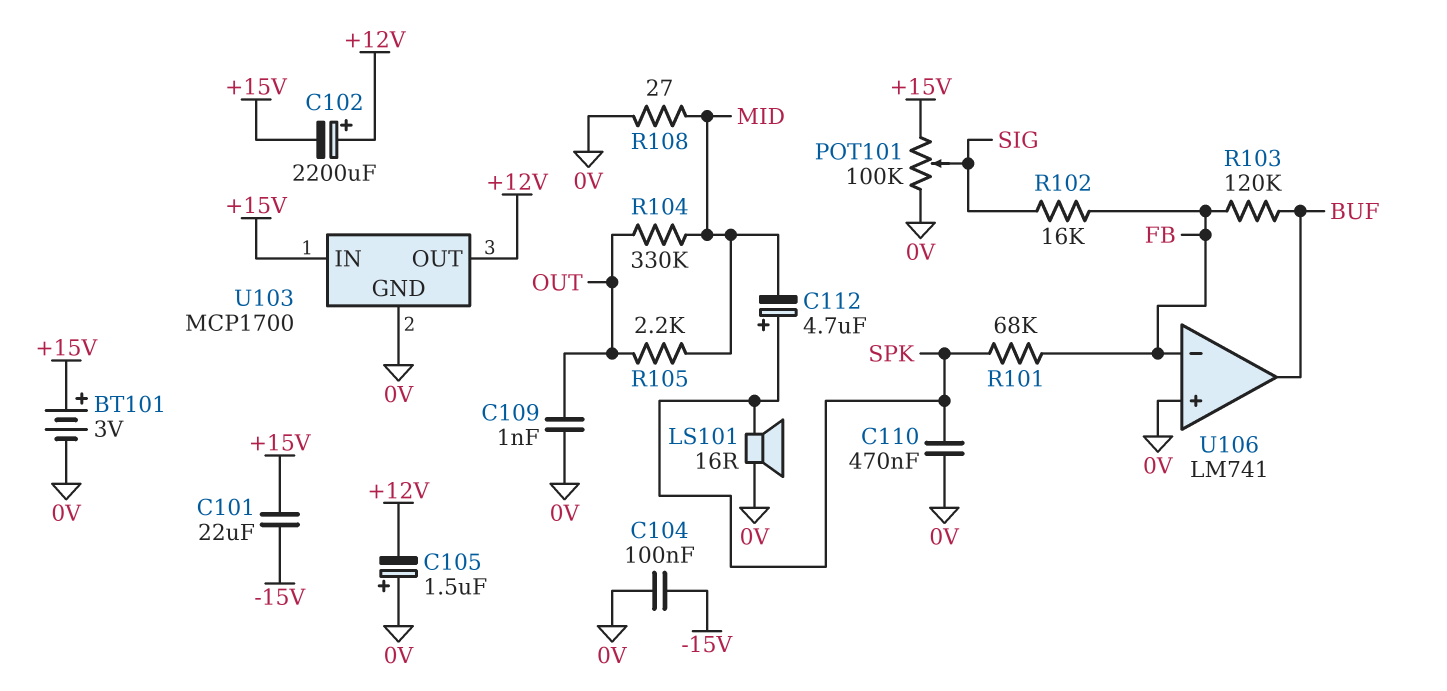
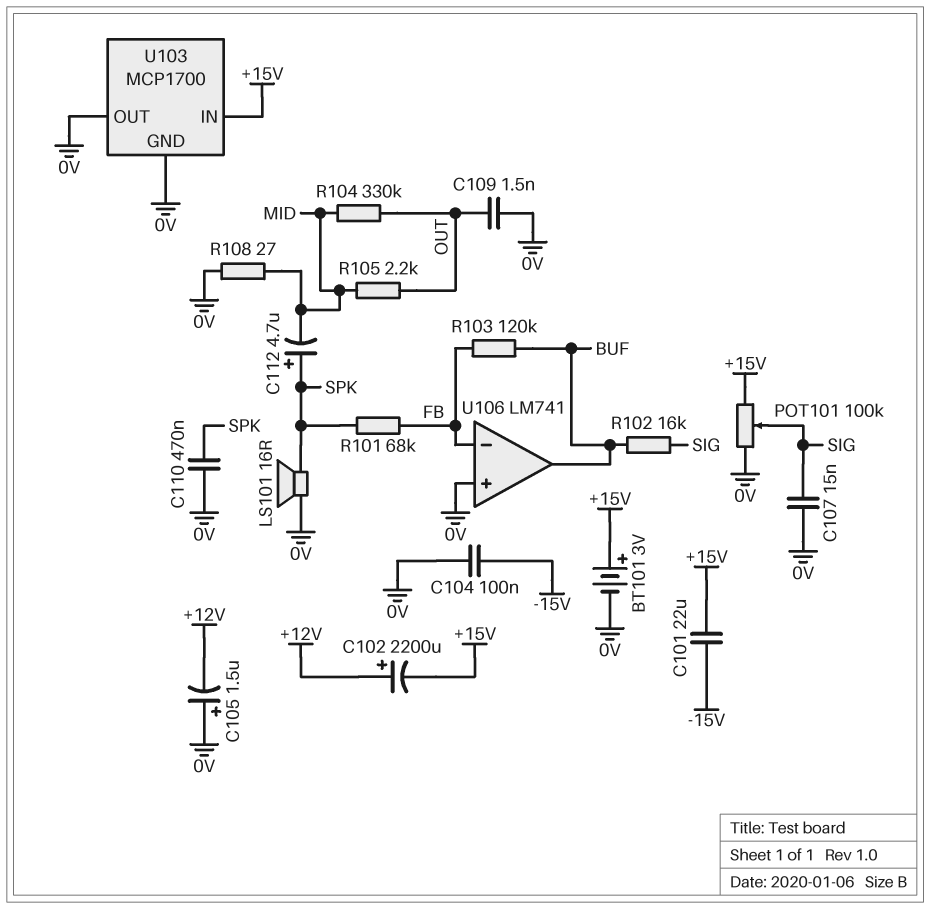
C107: none -> 15nF (0V, SIG)
C109: 1nF (0V, OUT) -> 1.5nF (0V, OUT)
R102: 16k (FB, SIG) -> 16k (BUF, SIG)
U103 pin OUT: +12V -> 0V

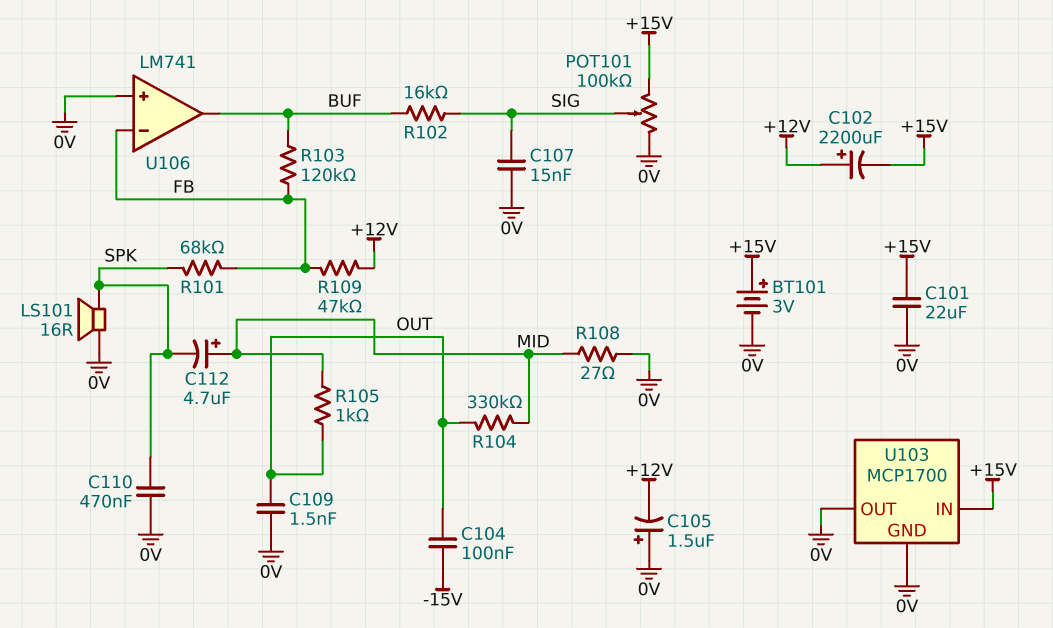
C101: 22uF (+15V, -15V) -> 22uF (+15V, 0V)
C104: 100nF (-15V, 0V) -> 100nF (-15V, OUT)
C112: 4.7uF (plus SPK, minus MID) -> 4.7uF (plus MID, minus SPK)
R105: 2.2k (MID, OUT) -> 1k (MID, OUT)
R109: none -> 47k (+12V, FB)

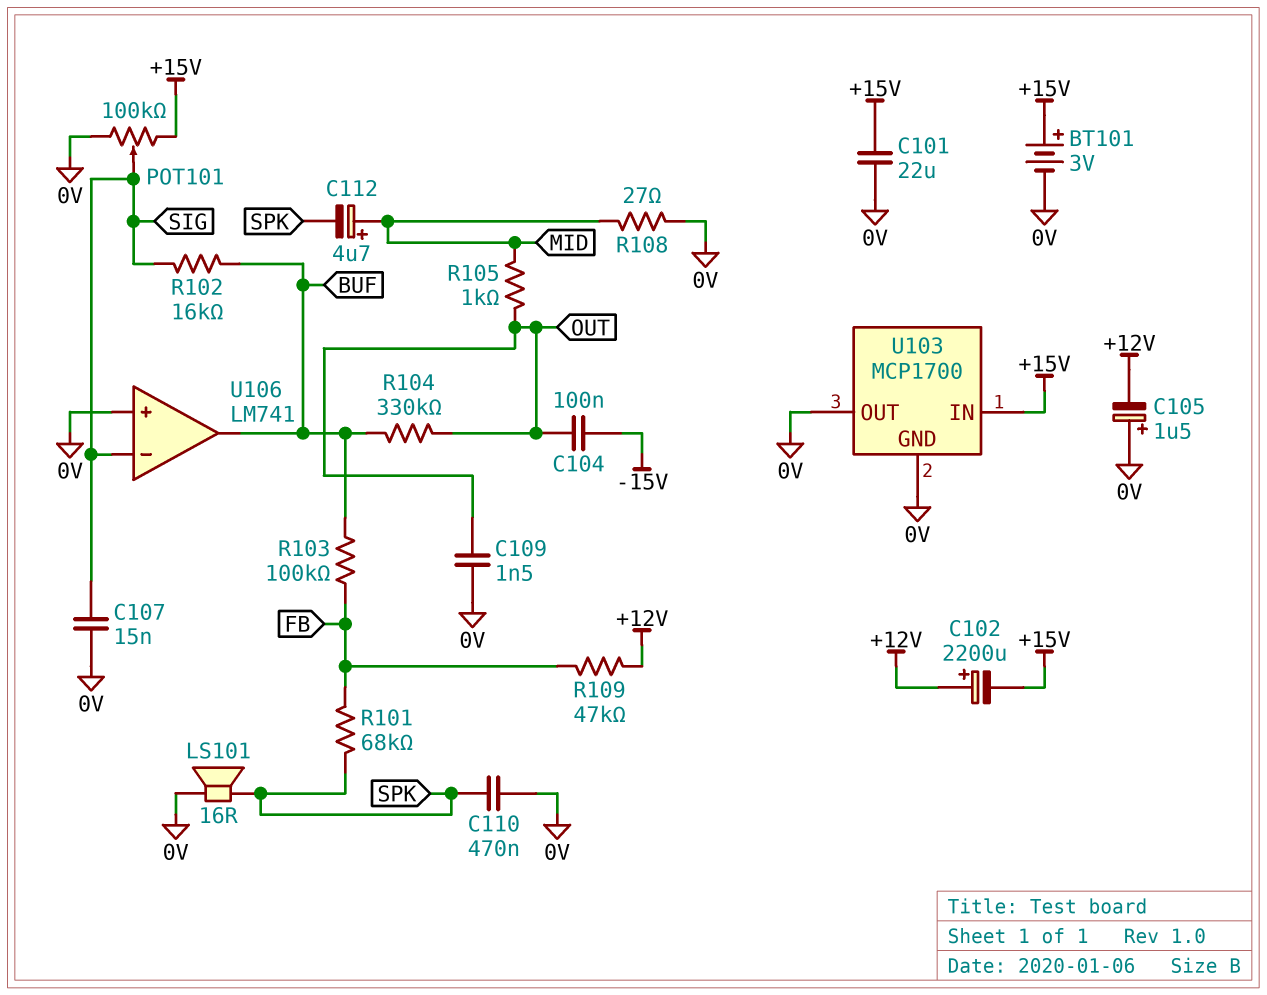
R103: 120k (BUF, FB) -> 100k (BUF, FB)
R104: 330k (MID, OUT) -> 330k (BUF, OUT)
U106 pin in-: FB -> SIG

